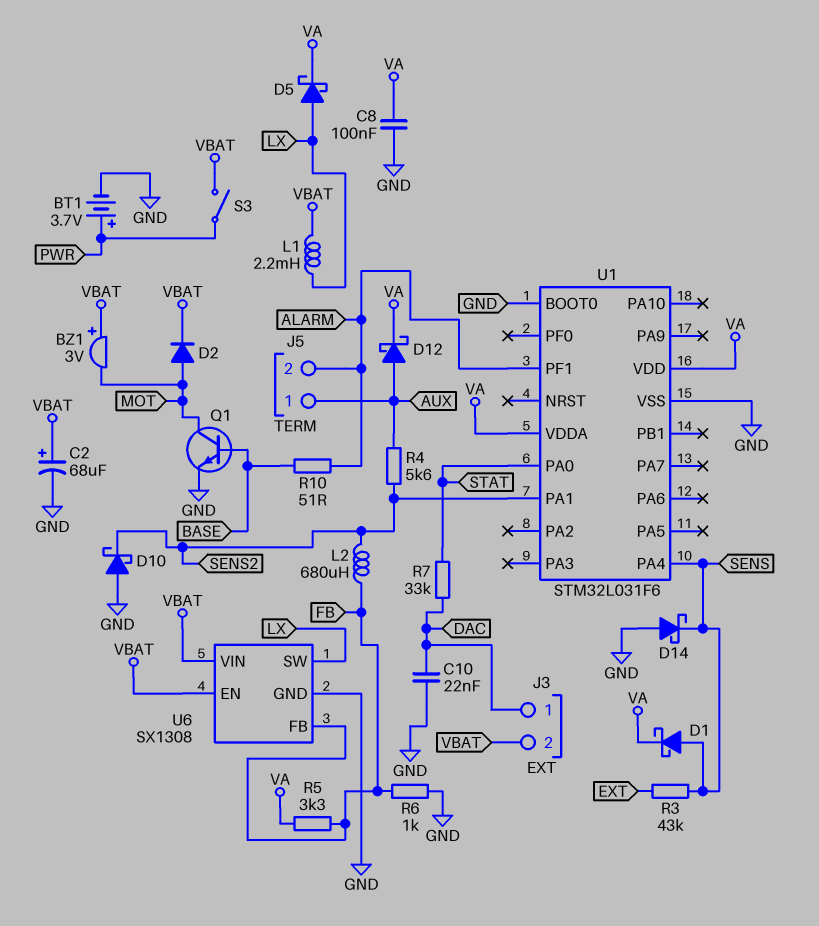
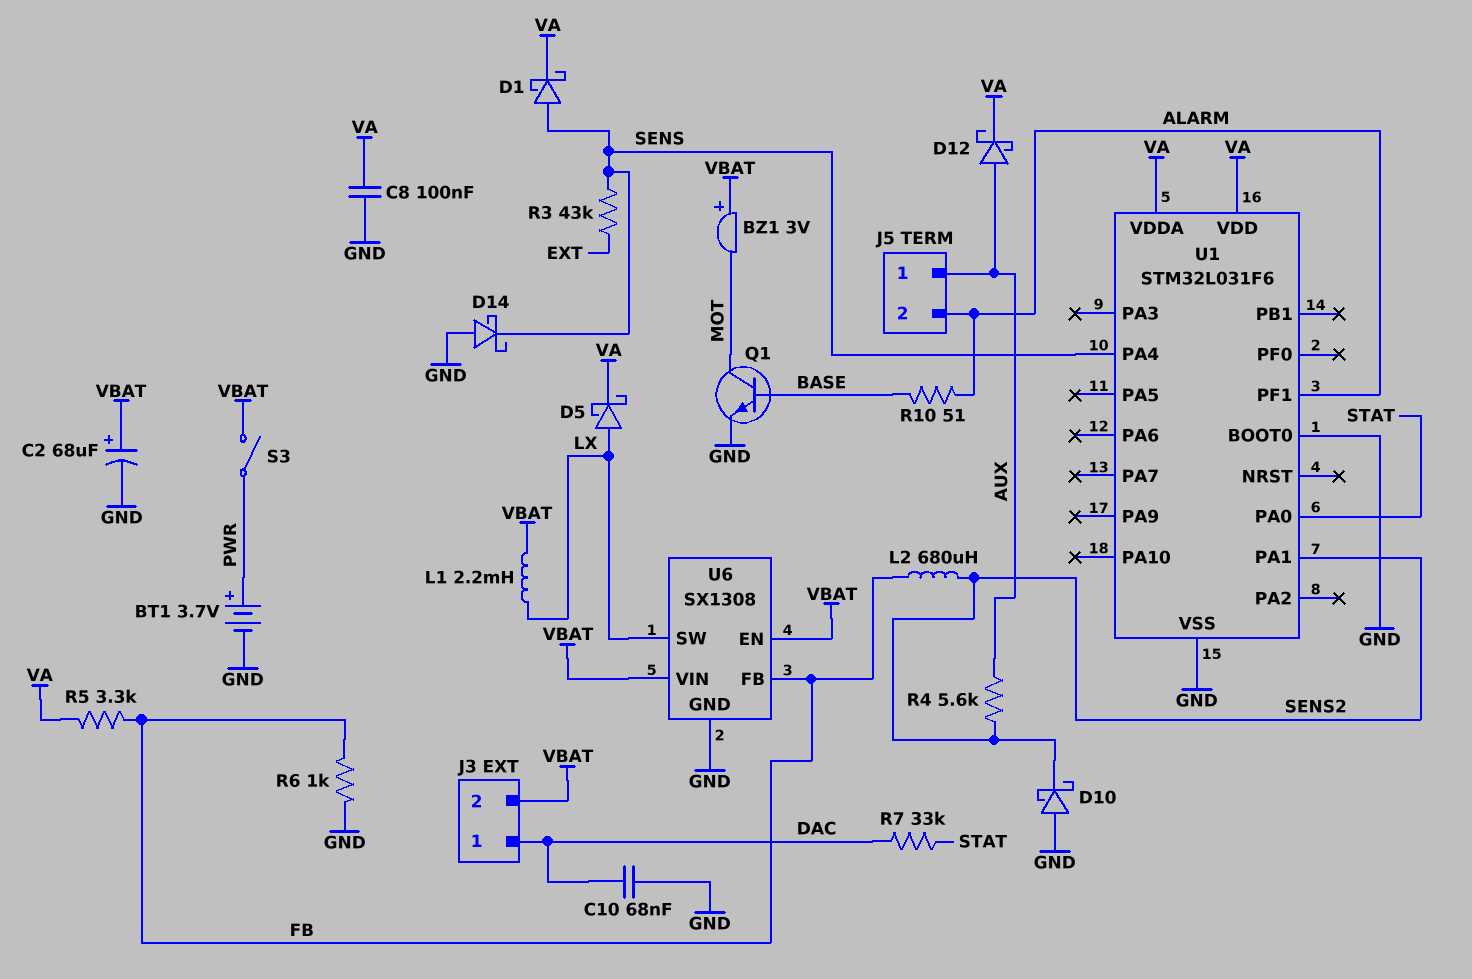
C10: 22nF (DAC, GND) -> 68nF (DAC, GND)
D2: diode (A MOT, K VBAT) -> none

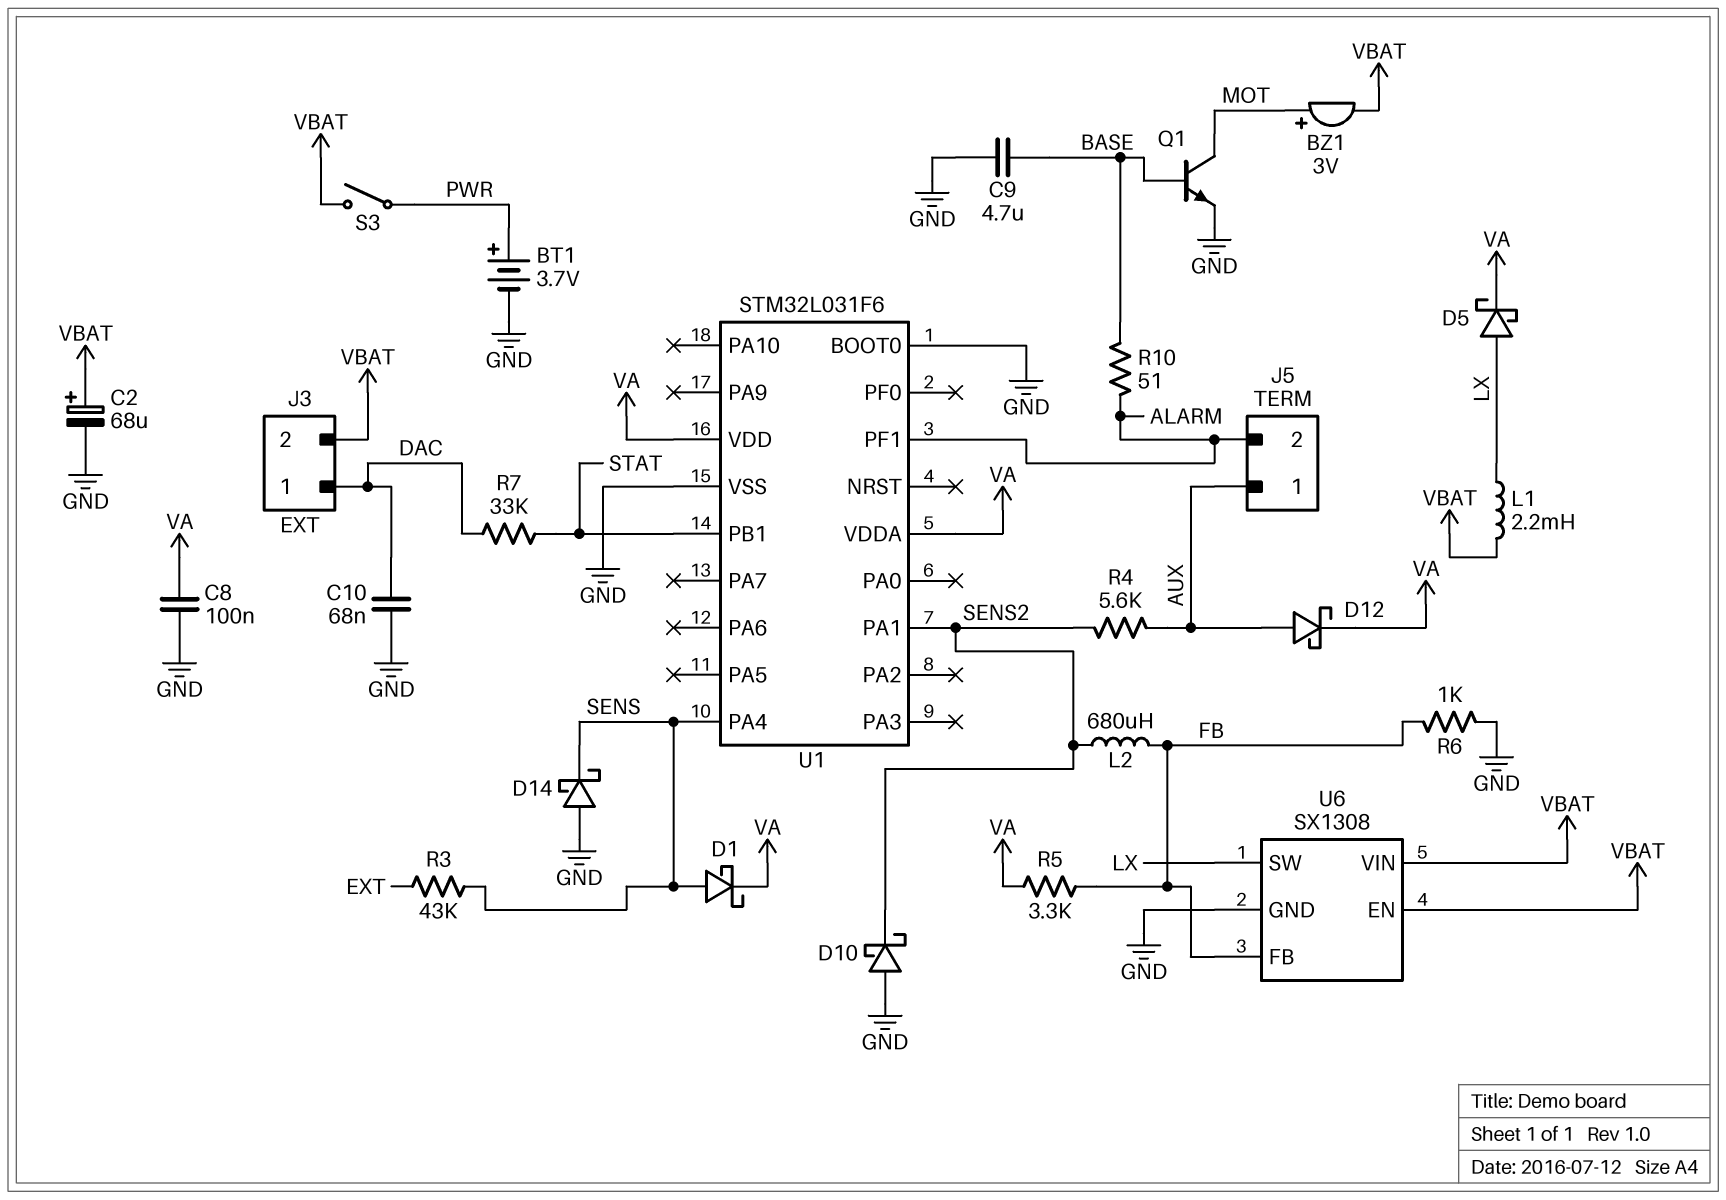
BZ1: buzzer 3V (plus VBAT, minus MOT) -> buzzer 3V (plus MOT, minus VBAT)
C9: none -> 4.7uF (BASE, GND)
U1 pin PA0: STAT -> none
U1 pin PB1: none -> STAT

